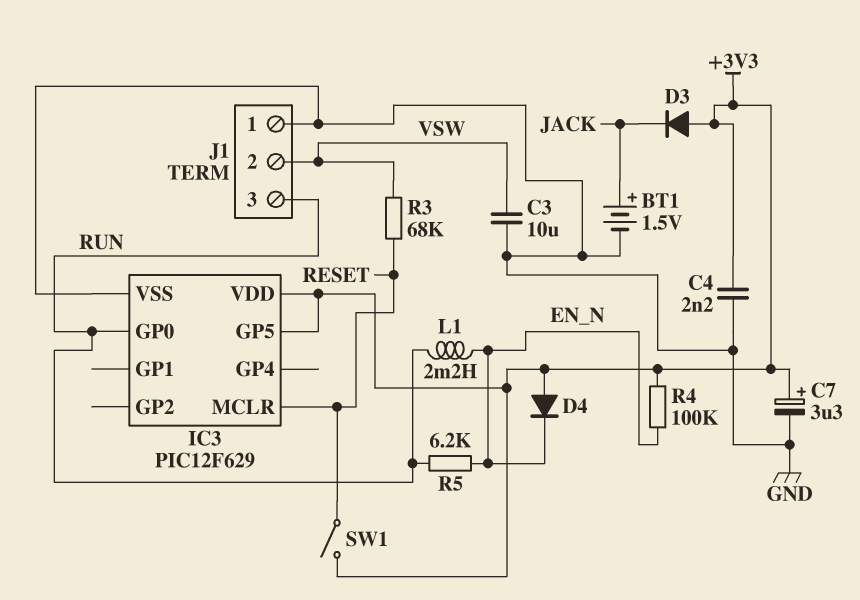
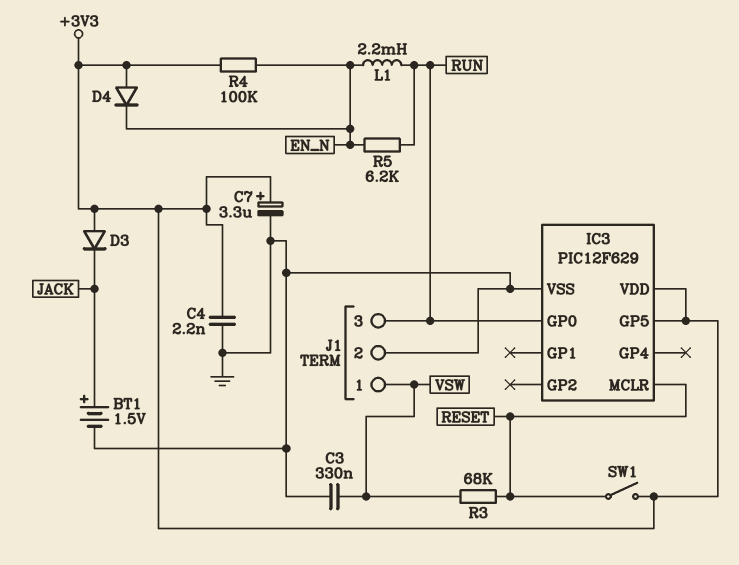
C3: 10uF (GND, VSW) -> 330nF (GND, VSW)
J1 pin 1: GND -> VSW
J1 pin 2: VSW -> GND

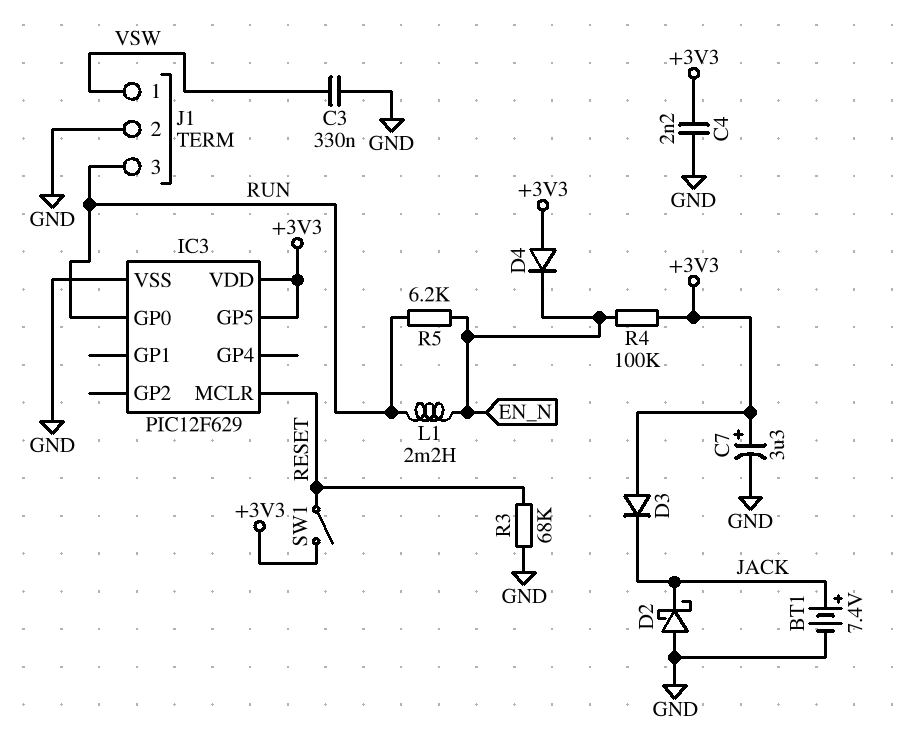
BT1: 1.5V (plus JACK, minus GND) -> 7.4V (plus JACK, minus GND)
D2: none -> schottky (A GND, K JACK)
R3: 68k (RESET, VSW) -> 68k (GND, RESET)

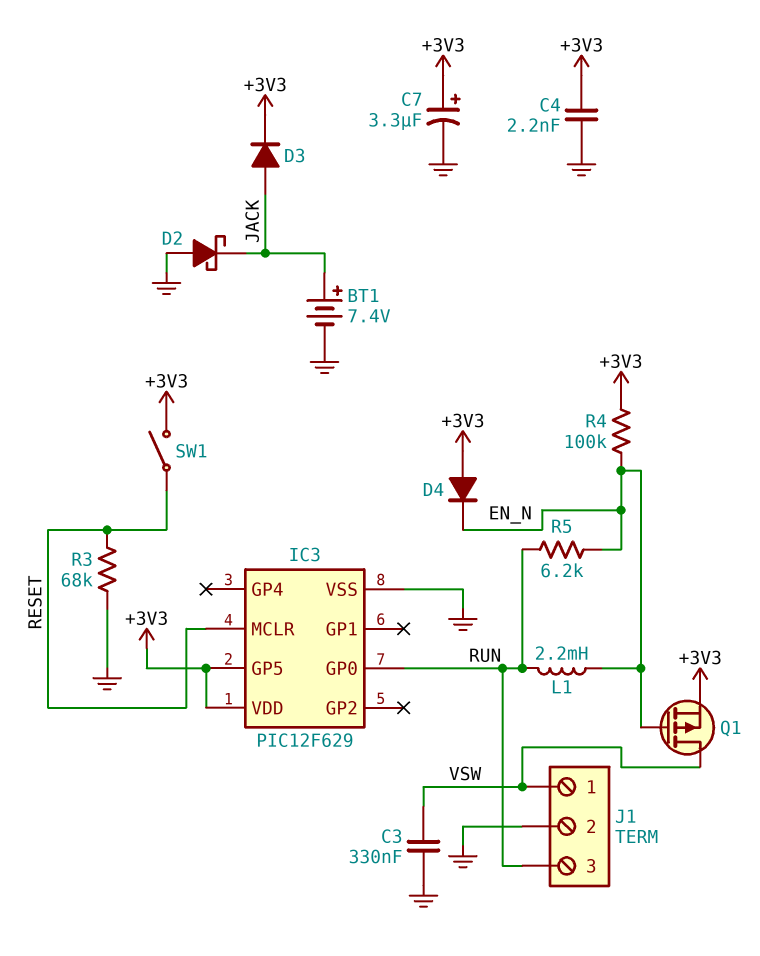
D3: diode (A +3V3, K JACK) -> diode (A JACK, K +3V3)
Q1: none -> PMOS (G EN_N, D VSW, S +3V3)

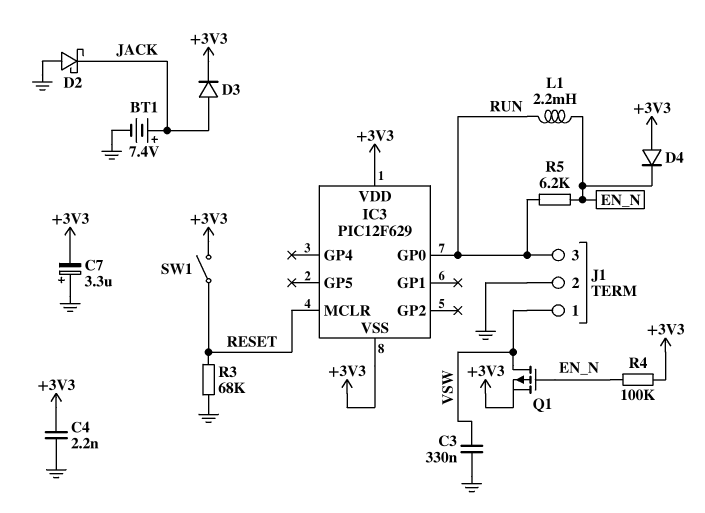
C7: 3.3uF (plus +3V3, minus GND) -> 3.3uF (plus GND, minus +3V3)
IC3 pin GP5: +3V3 -> none
IC3 pin VSS: GND -> +3V3

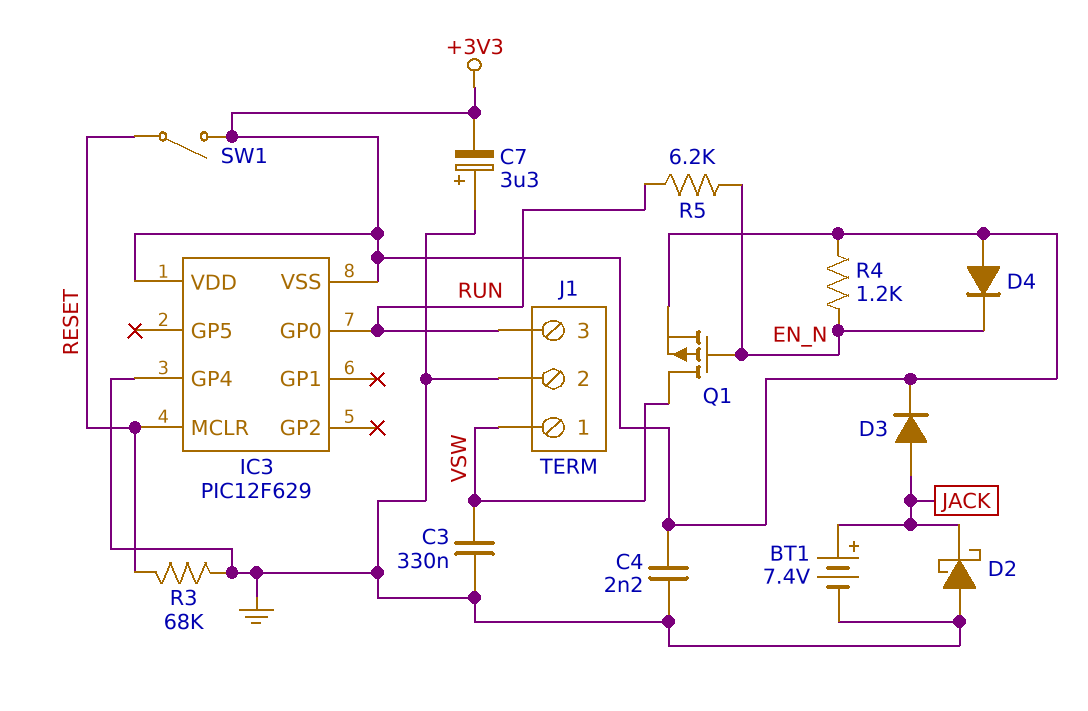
IC3 pin GP4: none -> GND
L1: 2.2mH (EN_N, RUN) -> none
R4: 100k (+3V3, EN_N) -> 1.2k (+3V3, EN_N)

